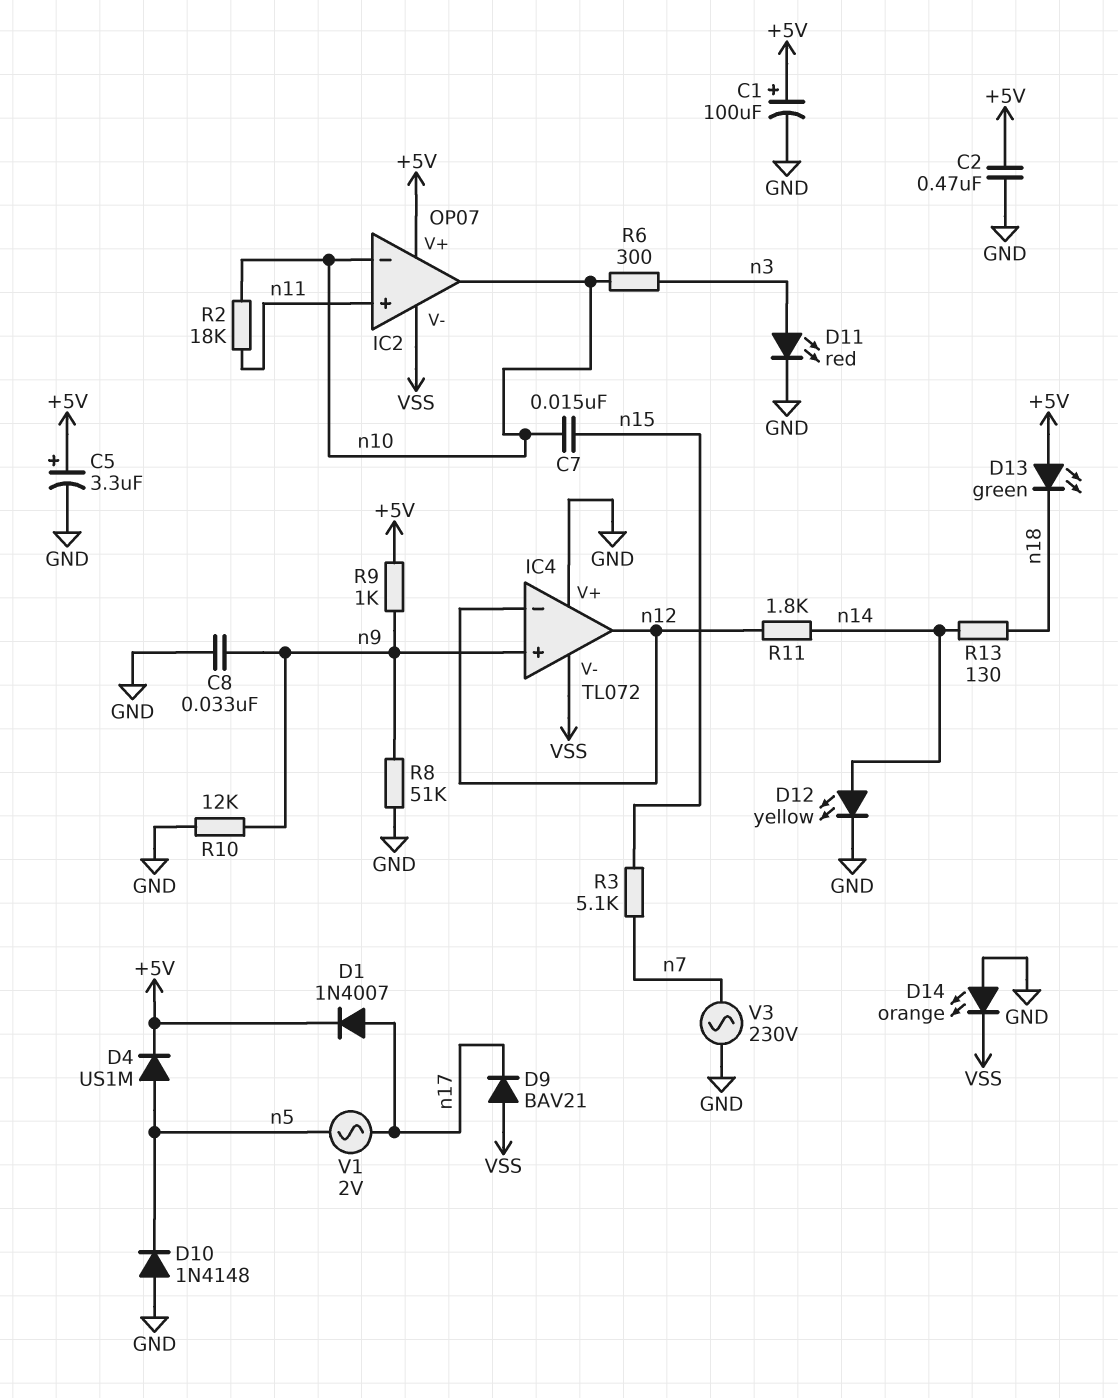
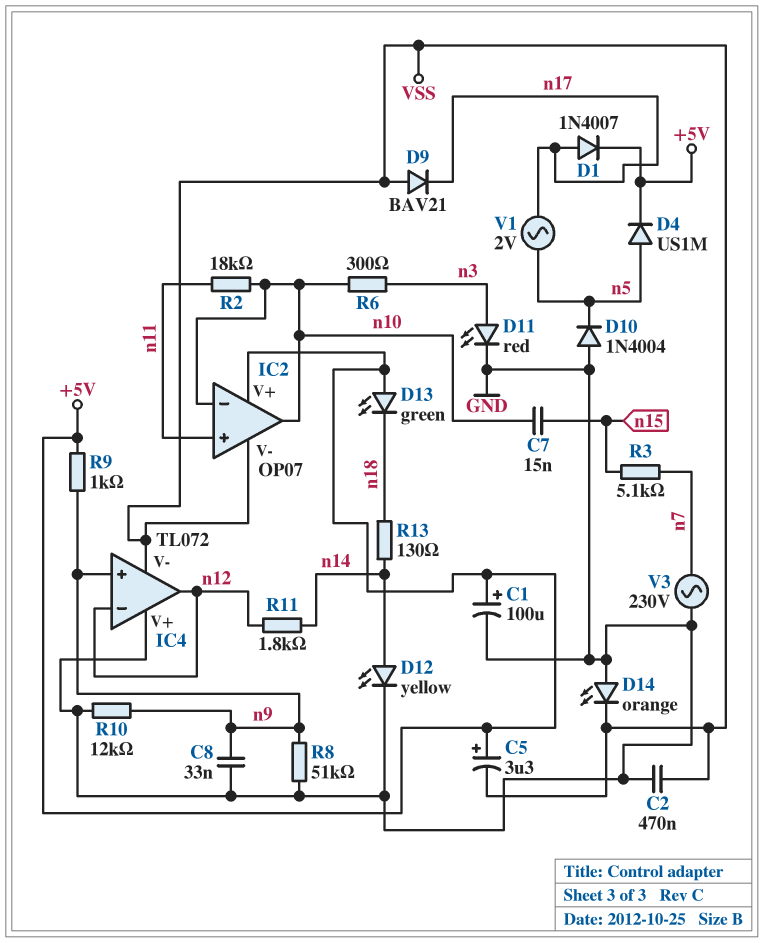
C2: 470nF (+5V, GND) -> 470nF (GND, VSS)
C5: 3.3uF (plus +5V, minus GND) -> 3.3uF (plus +5V, minus VSS)
D10: diode 1N4148 (A GND, K n5) -> diode 1N4004 (A GND, K n5)

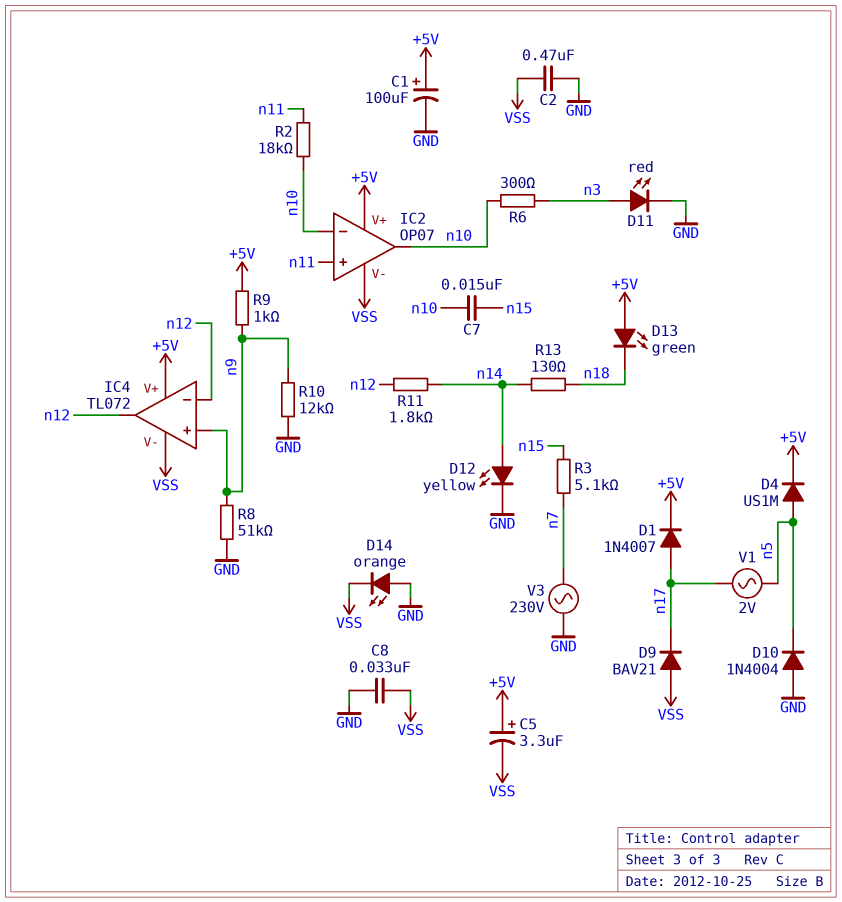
C8: 33nF (GND, n9) -> 33nF (GND, VSS)
IC4 pin V+: GND -> +5V

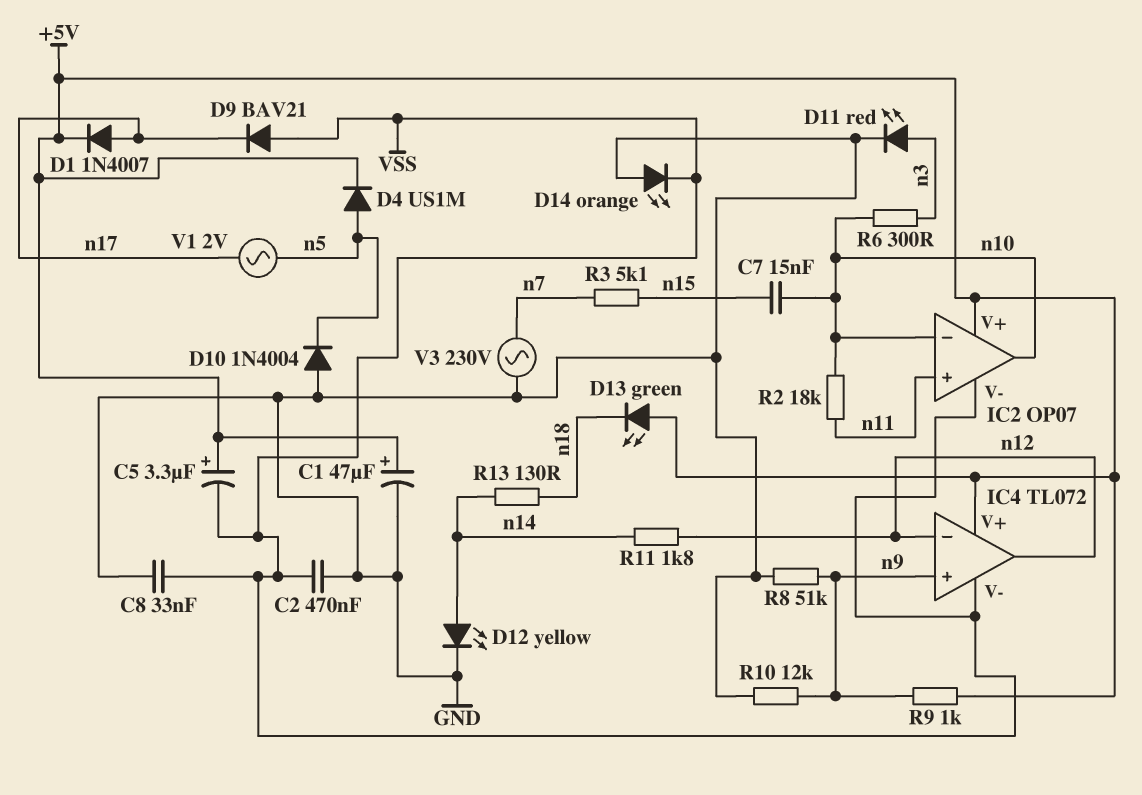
C1: 100uF (plus +5V, minus GND) -> 47uF (plus +5V, minus GND)

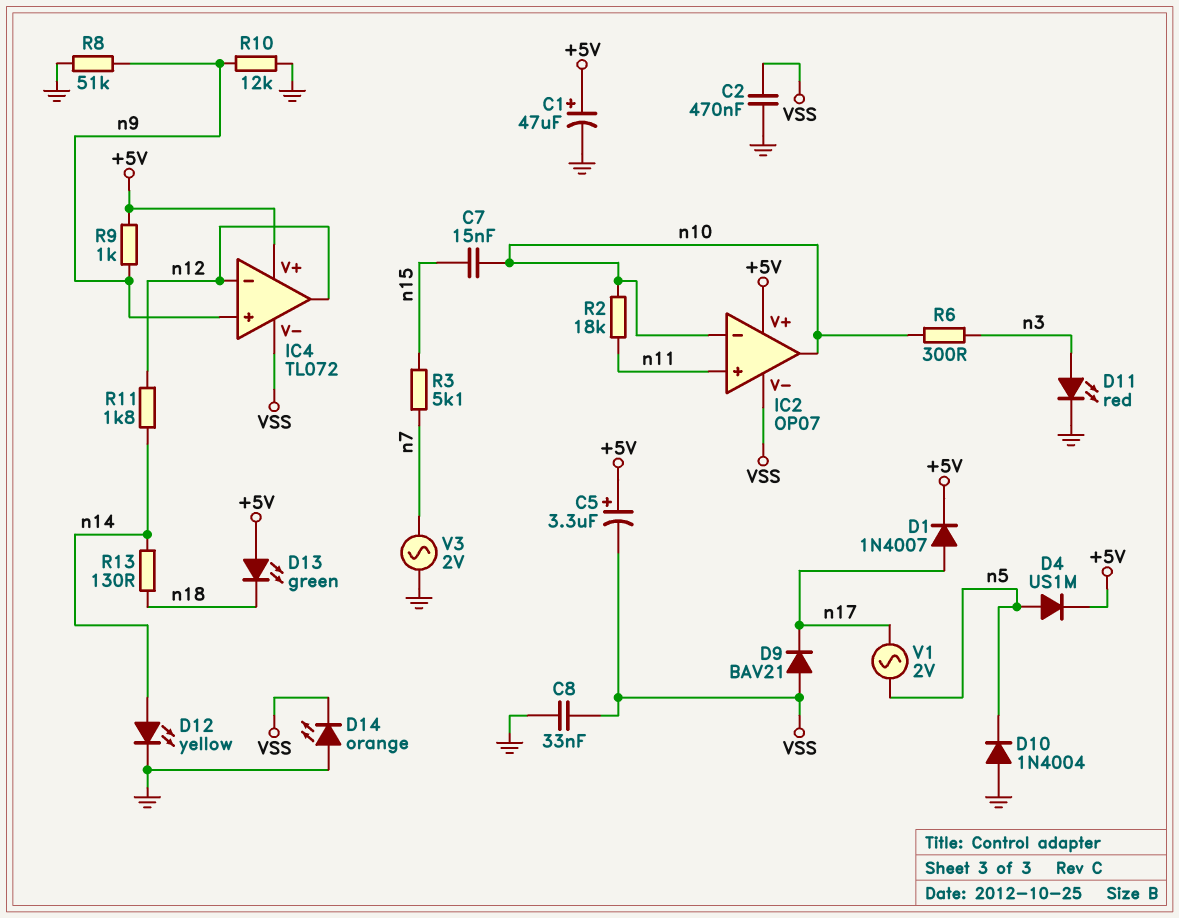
V3: AC 230V (GND, n7) -> AC 2V (GND, n7)

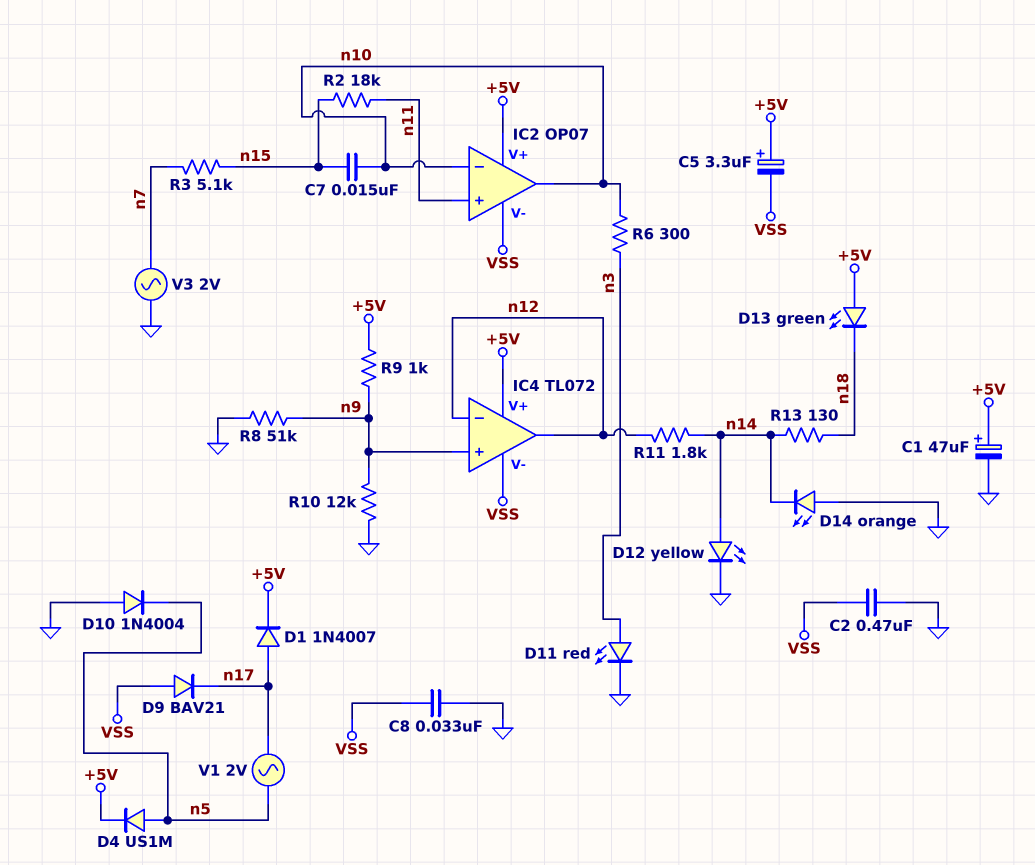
D14: LED orange (A GND, K VSS) -> LED orange (A GND, K n14)
R2: 18k (n10, n11) -> 18k (n11, n15)

